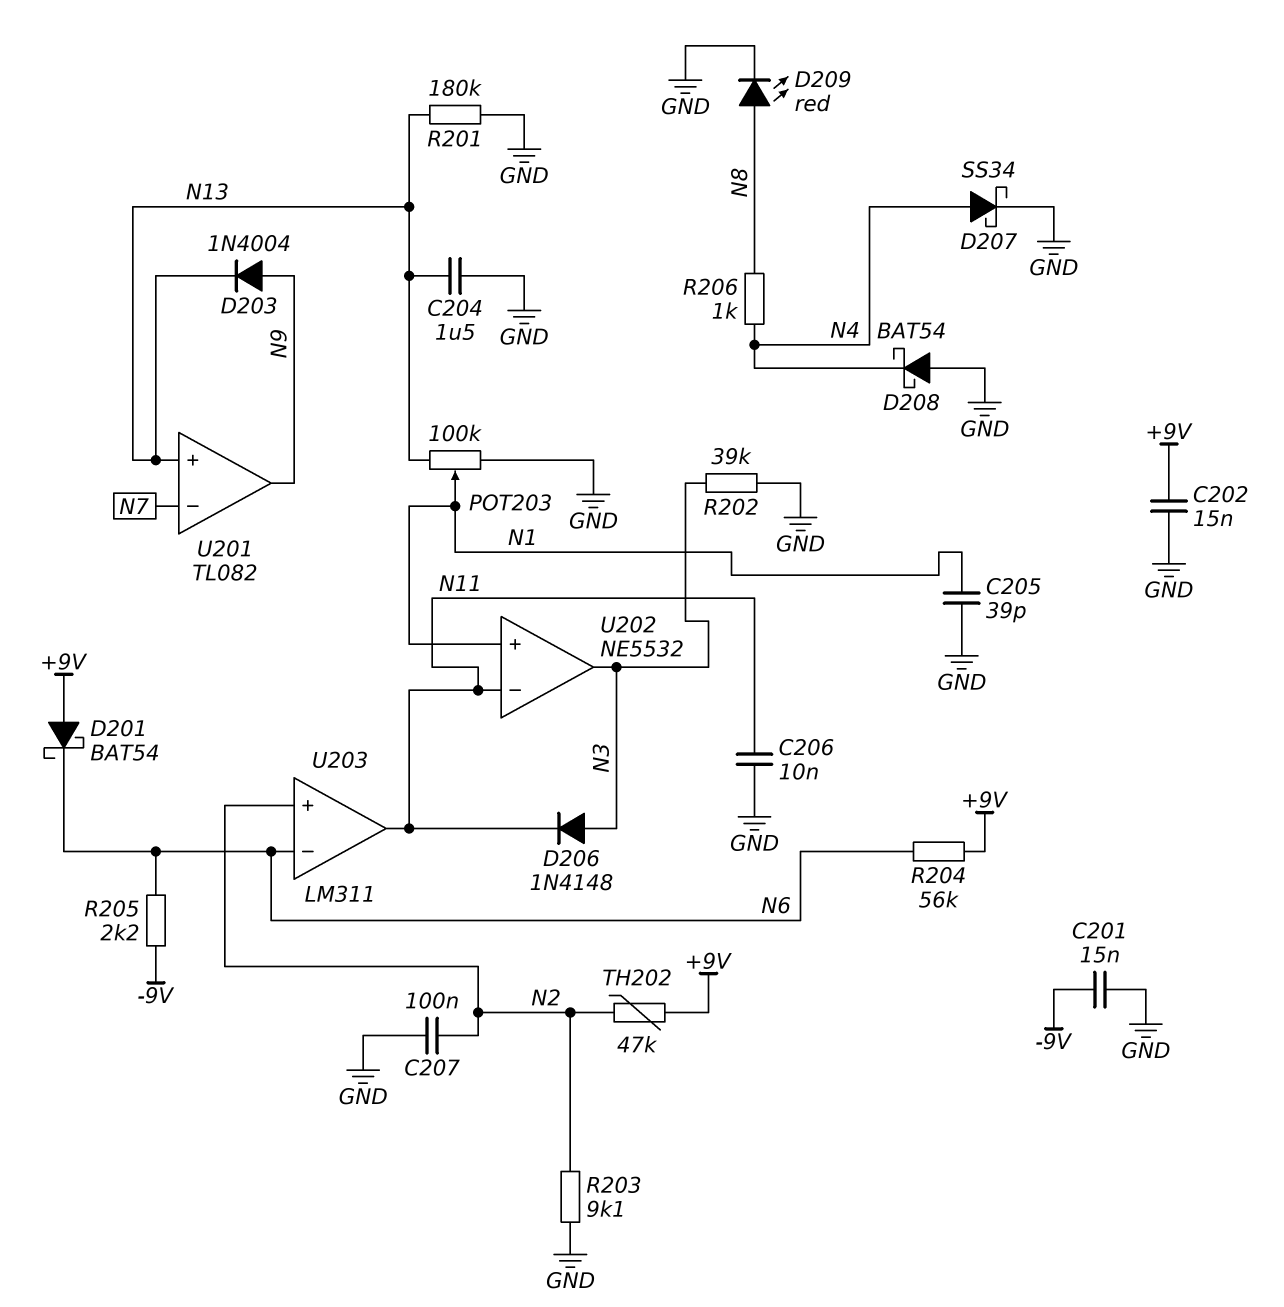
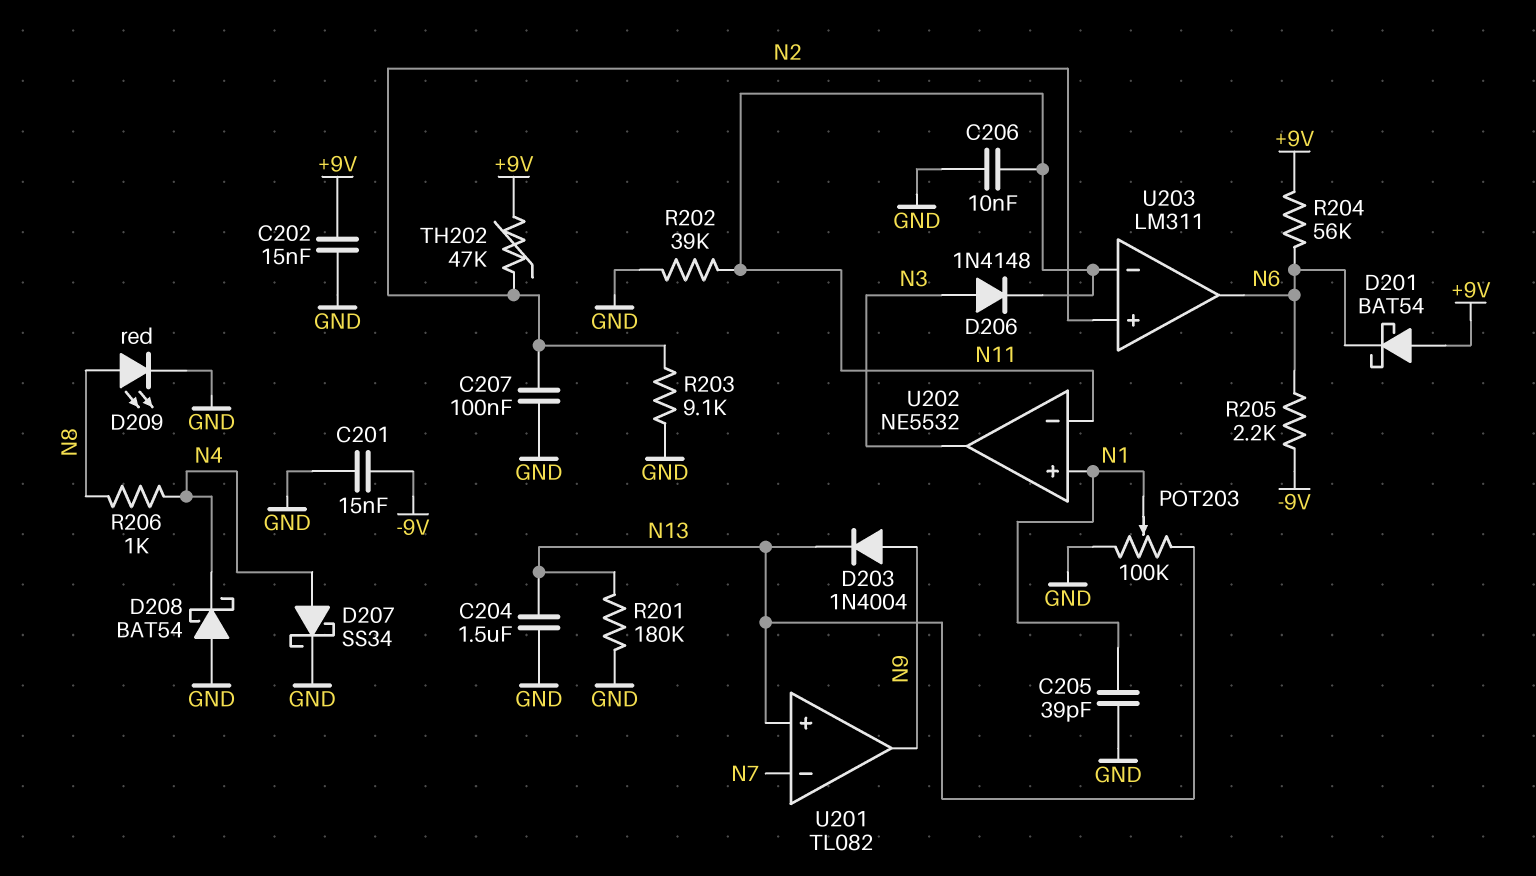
R202: 39k (GND, N3) -> 39k (GND, N11)
U203 pin in-: N6 -> N11
U203 pin out: N11 -> N6

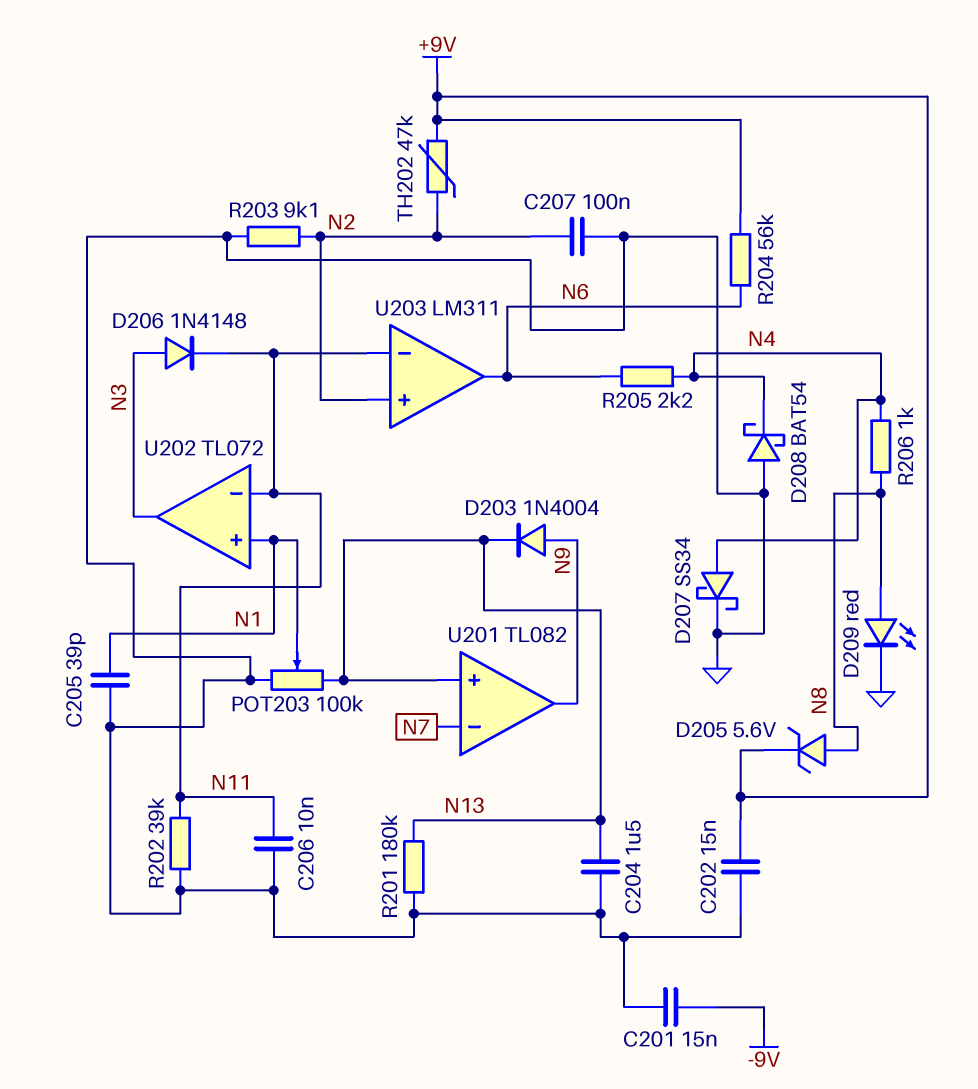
D201: schottky BAT54 (A +9V, K N6) -> none
D205: none -> zener 5.6V (A N8, K +9V)
R205: 2.2k (-9V, N6) -> 2.2k (N4, N6)
U202: NE5532 -> TL072

